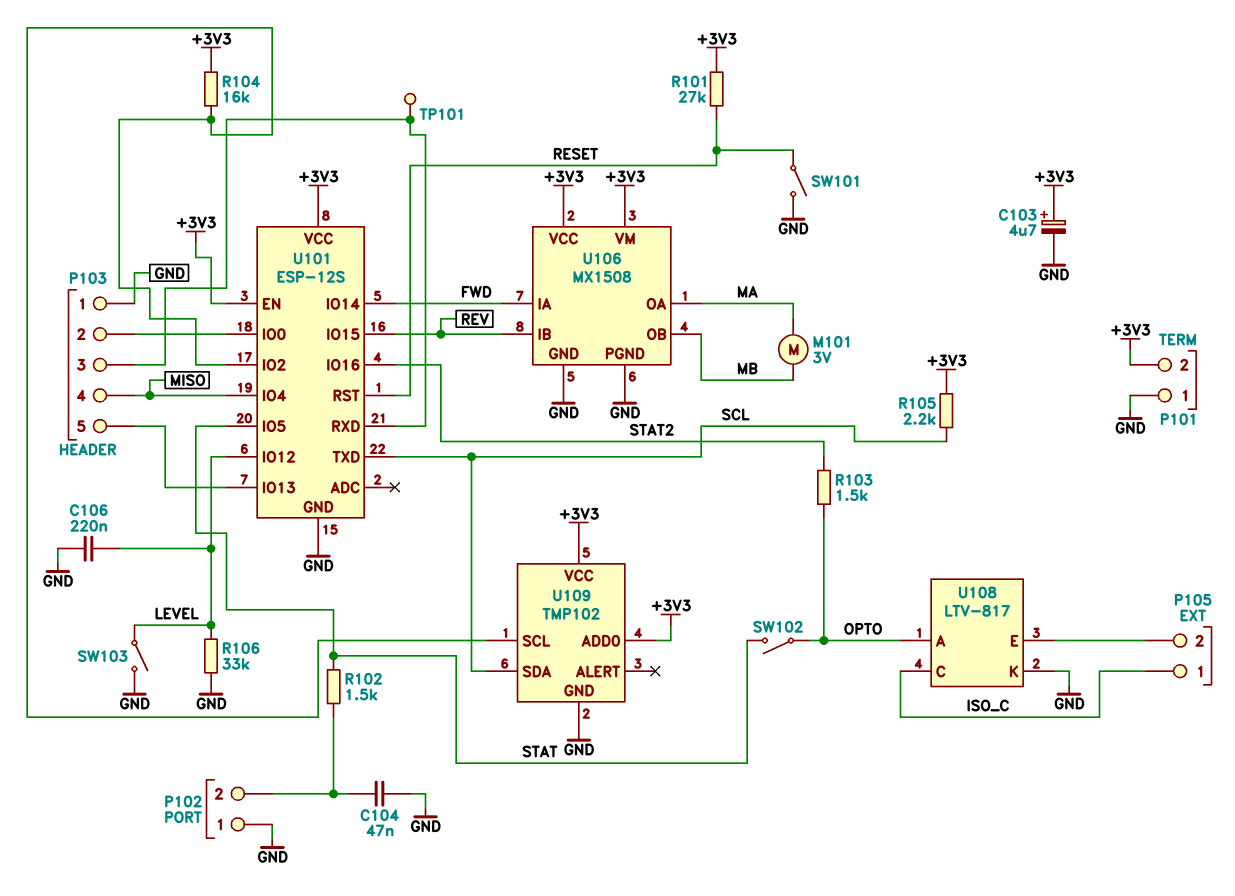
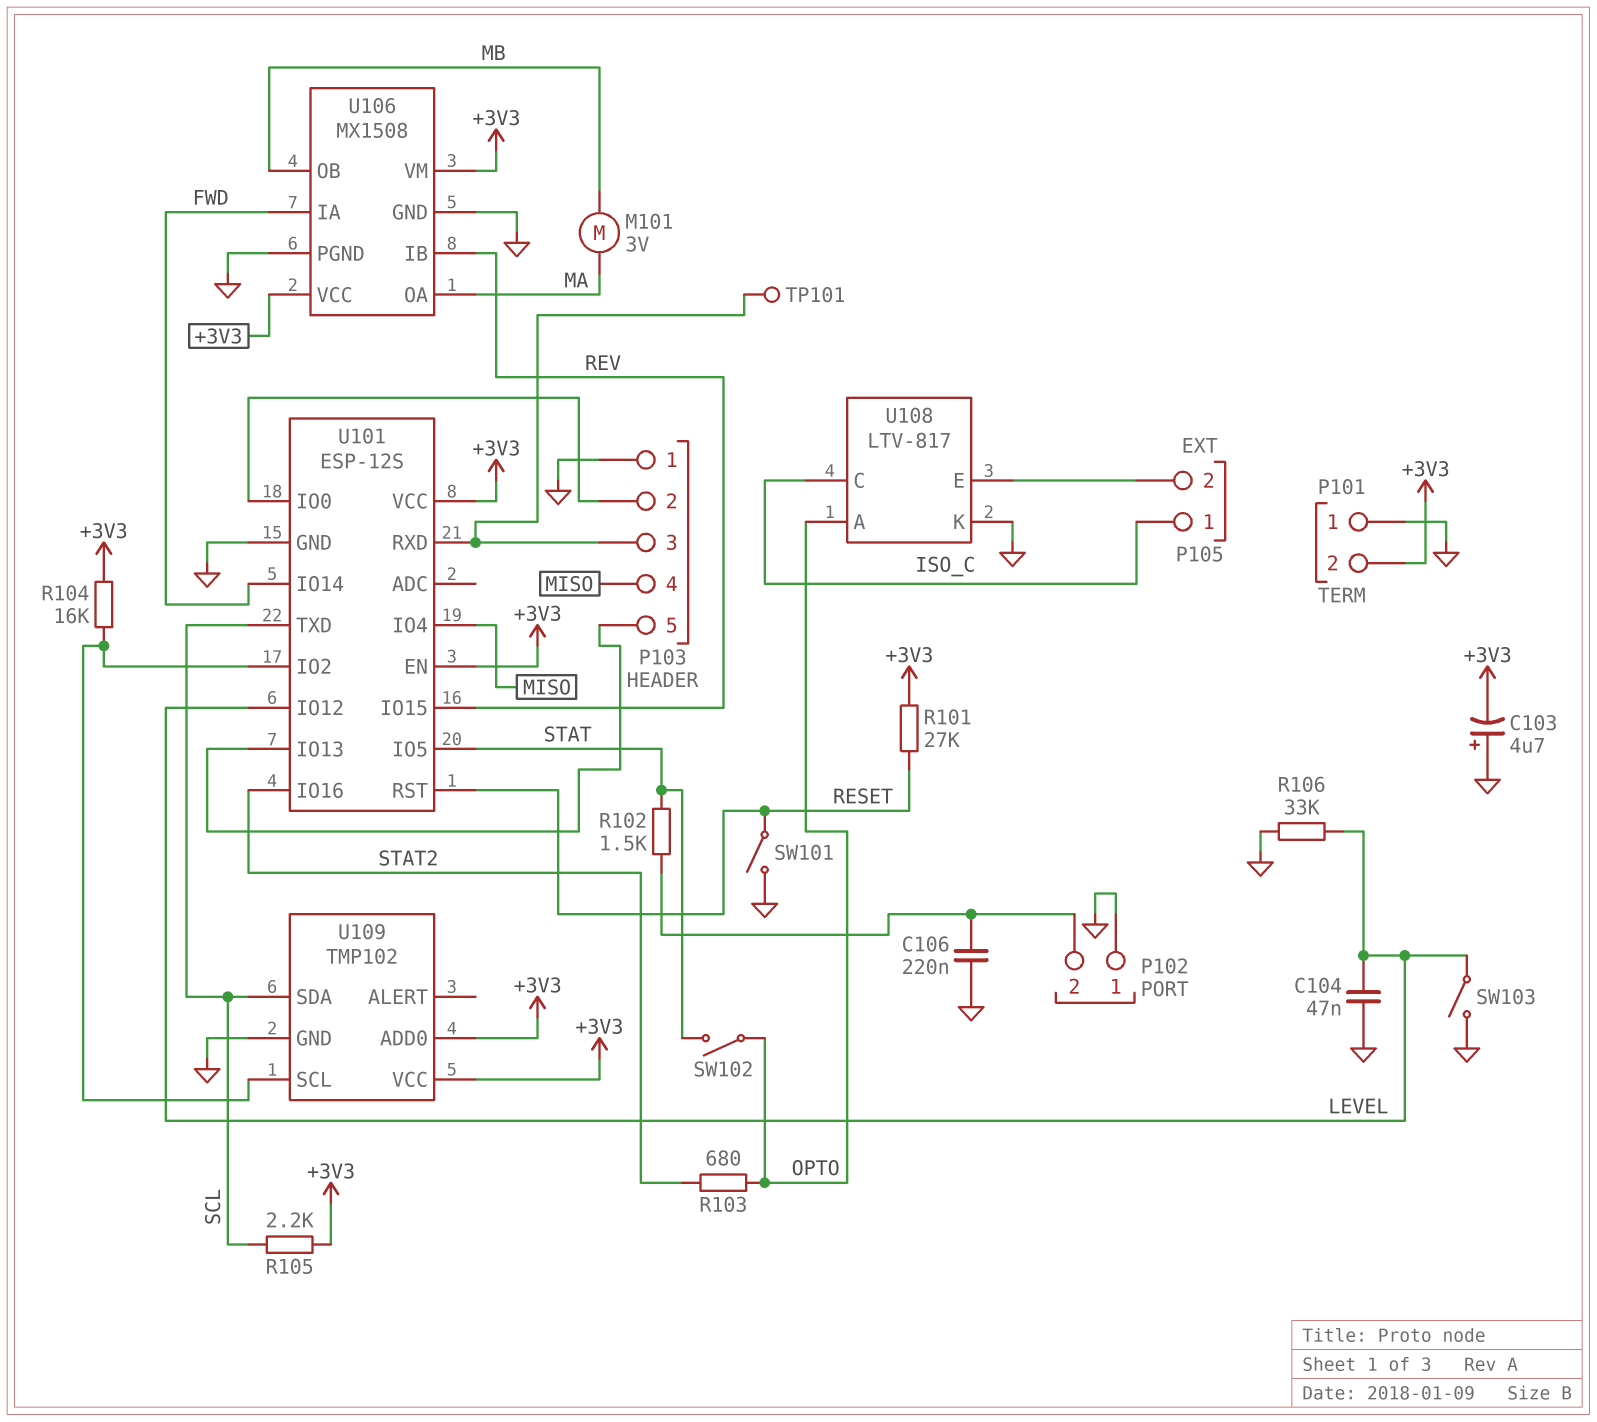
C103: 4.7uF (plus +3V3, minus GND) -> 4.7uF (plus GND, minus +3V3)
C104: 47nF (GND, P102/2) -> 47nF (GND, LEVEL)
C106: 220nF (GND, LEVEL) -> 220nF (GND, P102/2)
R103: 1.5k (OPTO, STAT2) -> 680 (OPTO, STAT2)

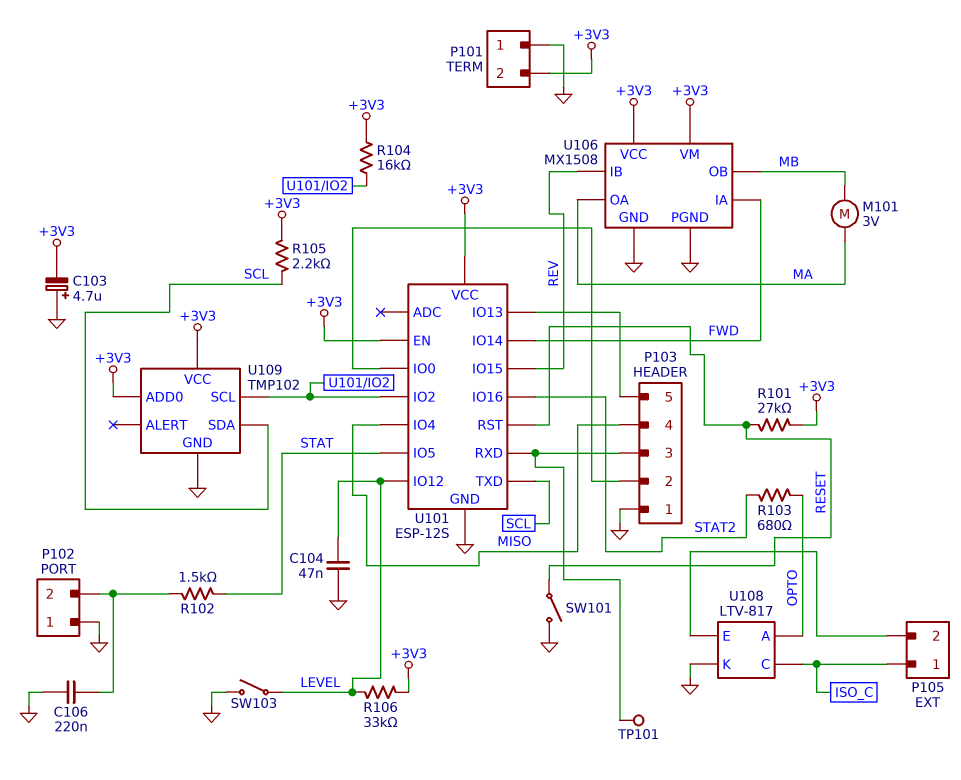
R106: 33k (GND, LEVEL) -> 33k (+3V3, LEVEL)
SW102: switch (OPTO, STAT) -> none

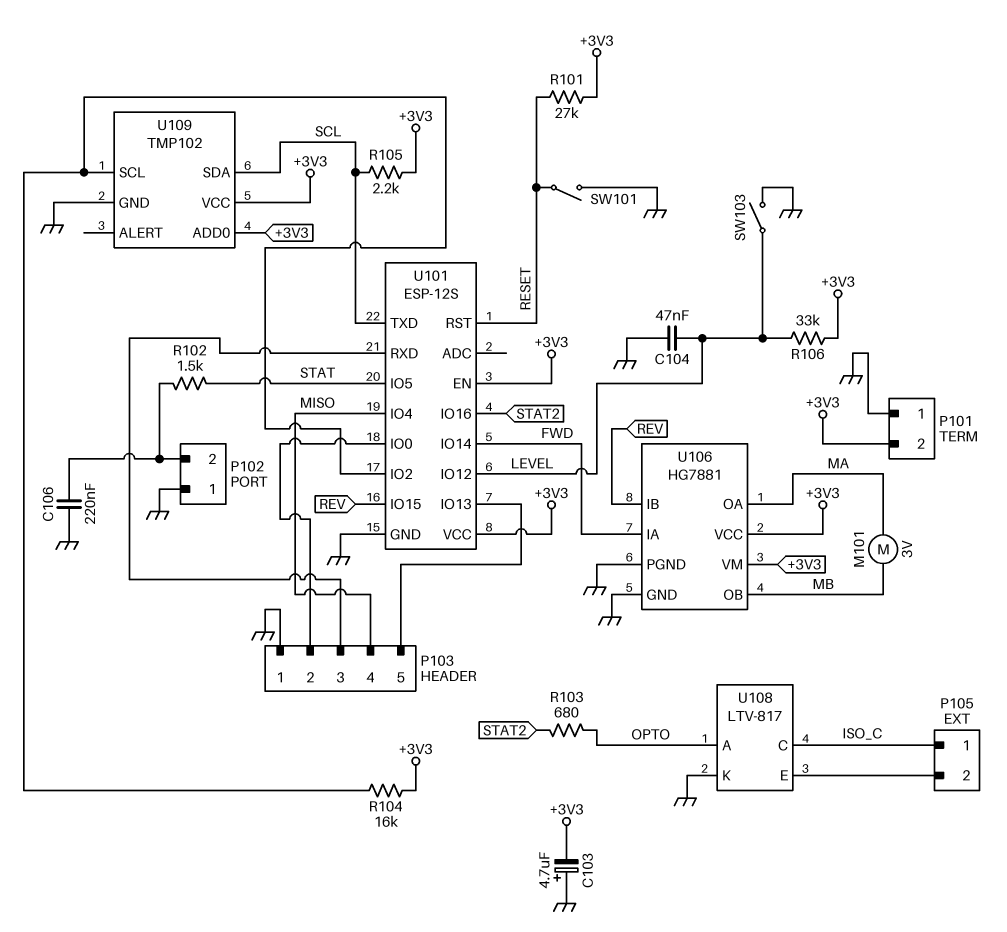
TP101: test point (P103/3) -> none
U106: MX1508 -> HG7881

